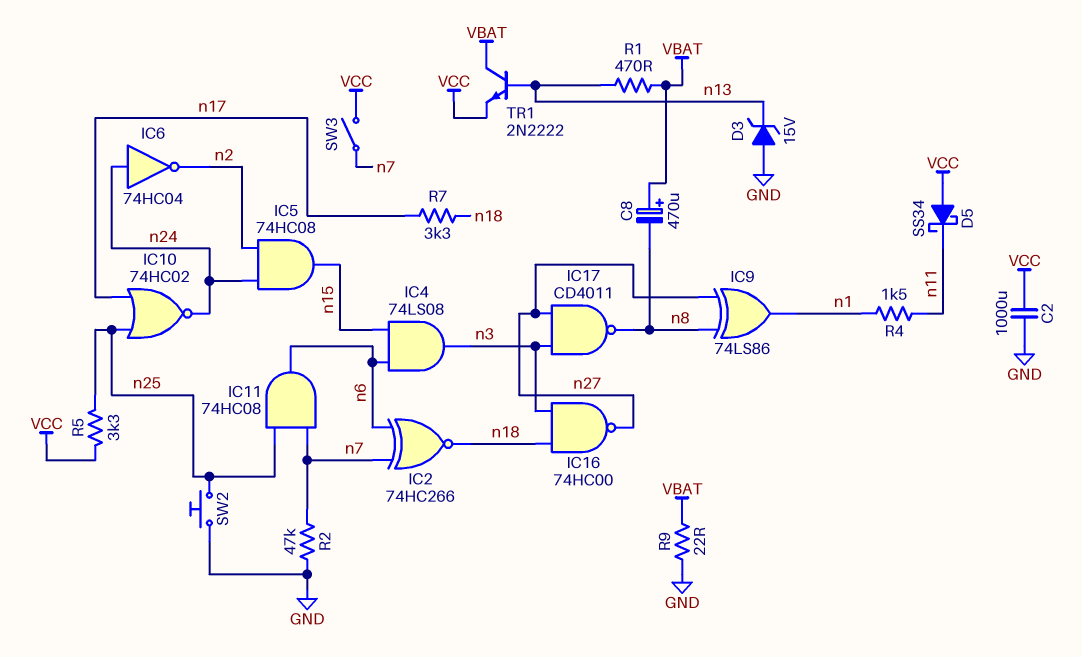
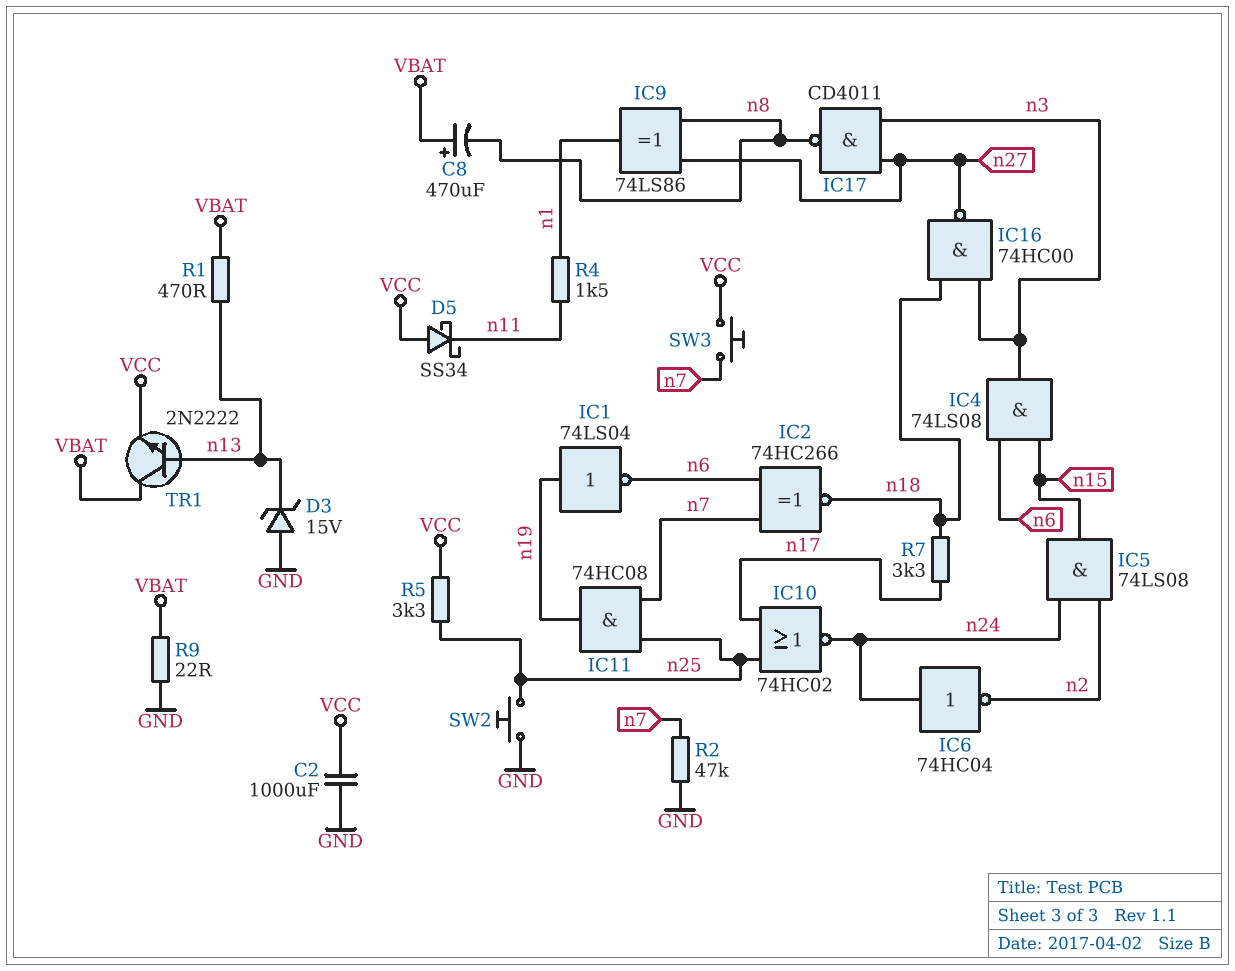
IC1: none -> NOT 74LS04 (in n19, out n6)
IC5: AND 74HC08 (in n2, in n24, out n15) -> AND 74LS08 (in n2, in n24, out n15)
IC11: AND 74HC08 (in n7, in n25, out n6) -> AND 74HC08 (in n7, in n25, out n19)
SW3: switch (VCC, n7) -> button (VCC, n7)

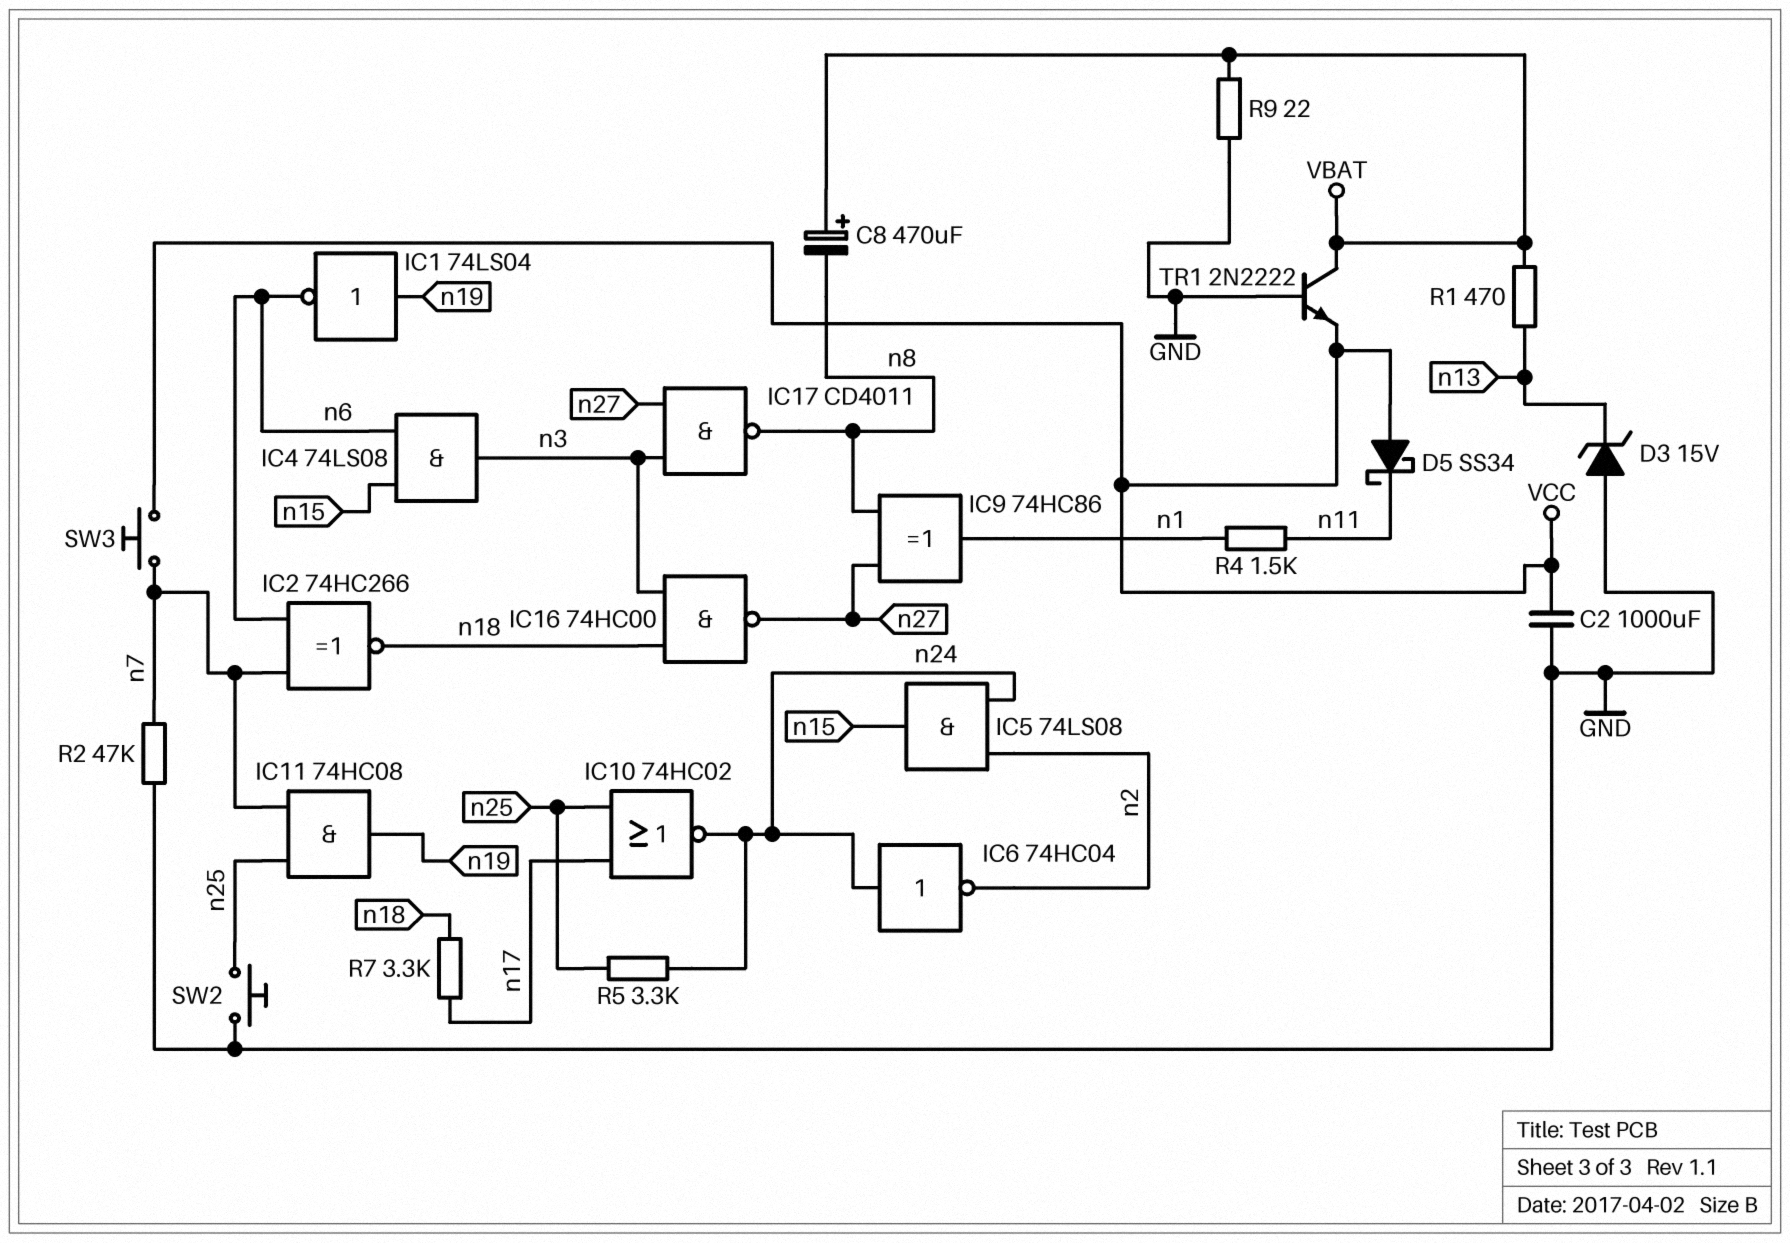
IC9: XOR 74LS86 (in n8, in n27, out n1) -> XOR 74HC86 (in n8, in n27, out n1)
R5: 3.3k (VCC, n25) -> 3.3k (n24, n25)
TR1: NPN 2N2222 (B n13, C VBAT, E VCC) -> NPN 2N2222 (B GND, C VBAT, E VCC)

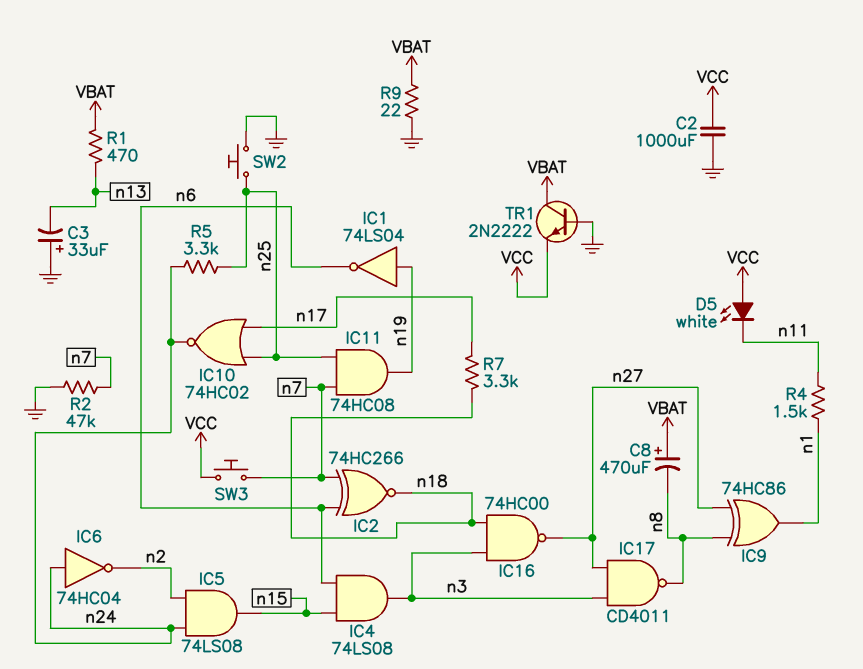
C3: none -> 33uF (plus GND, minus n13)
D3: zener 15V (A GND, K n13) -> none
D5: schottky SS34 (A VCC, K n11) -> LED white (A VCC, K n11)

